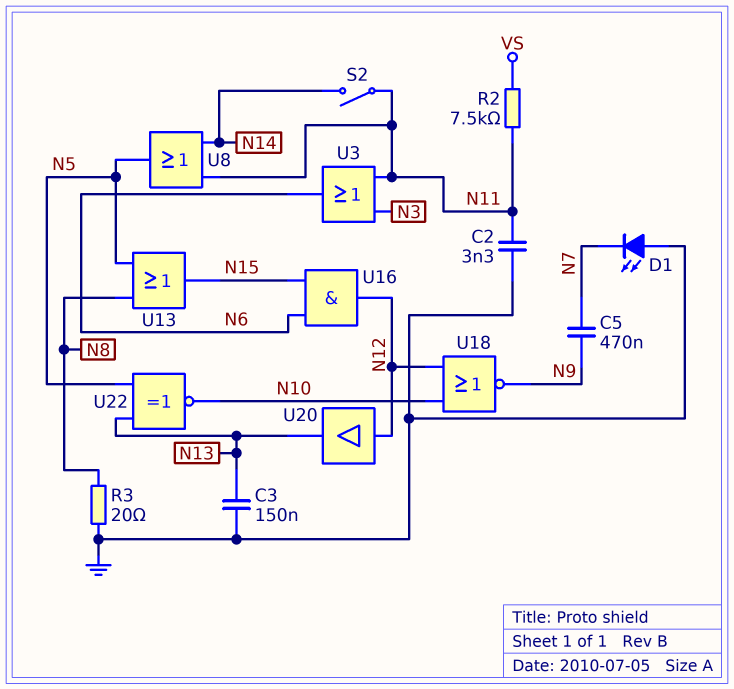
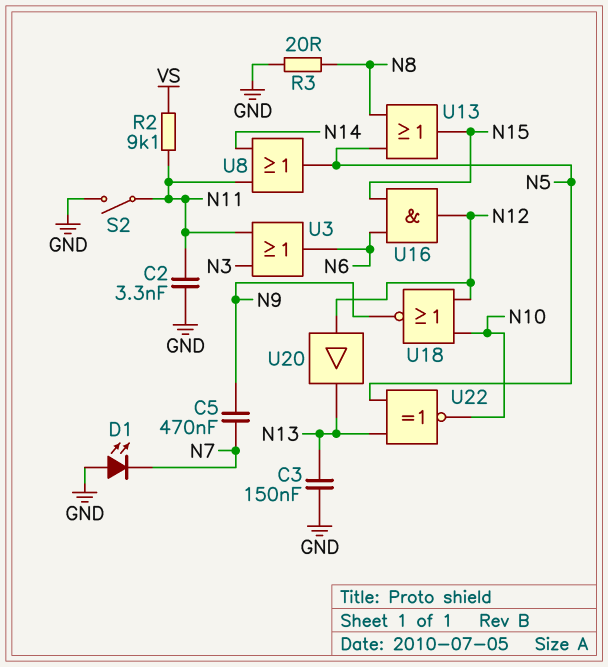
R2: 7.5k (N11, VS) -> 9.1k (N11, VS)
S2: switch (N11, N14) -> switch (GND, N11)

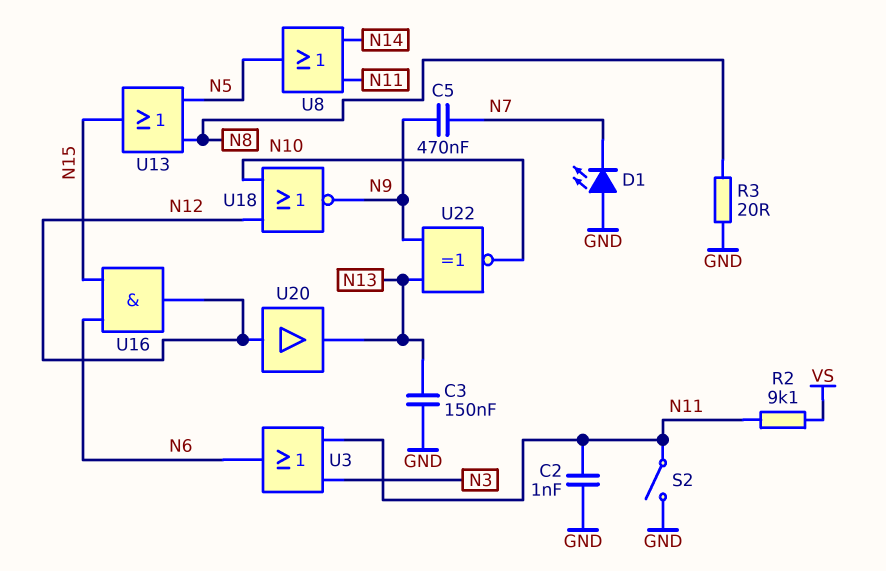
C2: 3.3nF (GND, N11) -> 1nF (GND, N11)
U22: XNOR (in N5, in N13, out N10) -> XNOR (in N9, in N13, out N10)

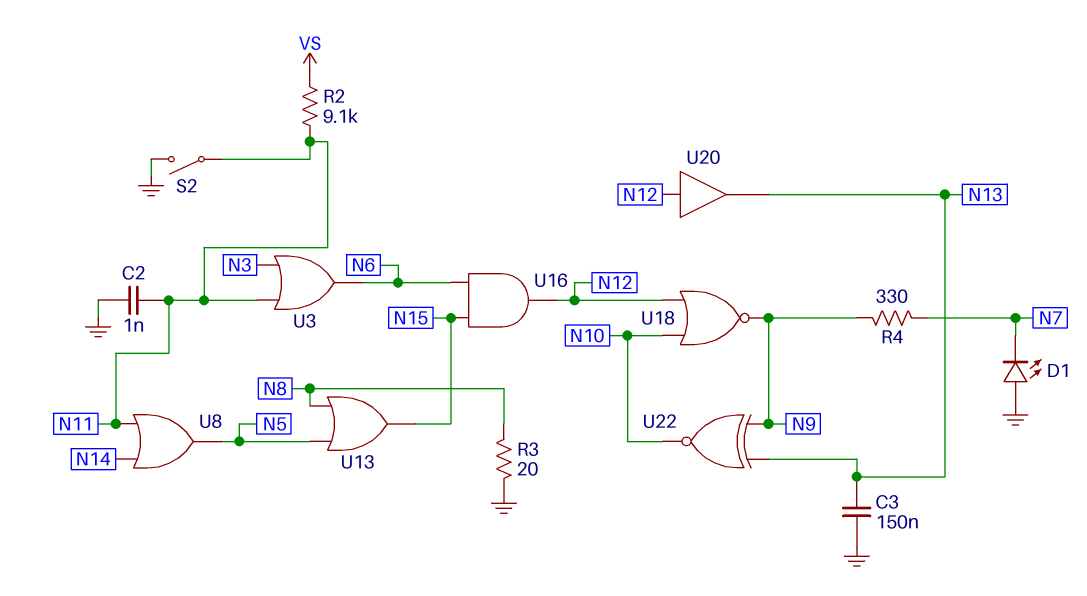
C5: 470nF (N7, N9) -> none
R4: none -> 330 (N7, N9)

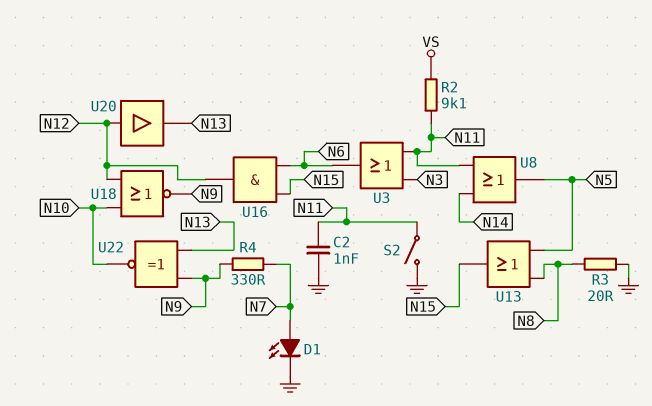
C3: 150nF (GND, N13) -> none
D1: LED (A GND, K N7) -> LED (A N7, K GND)

